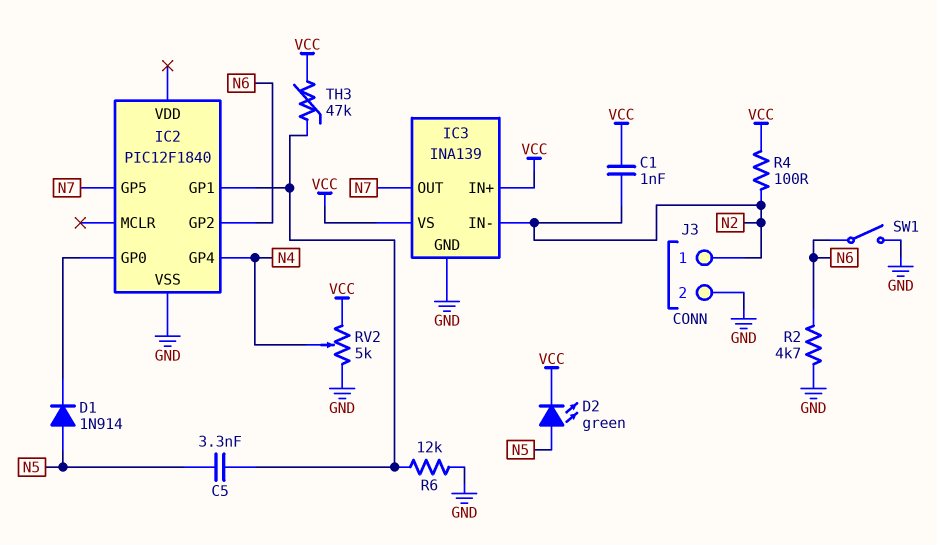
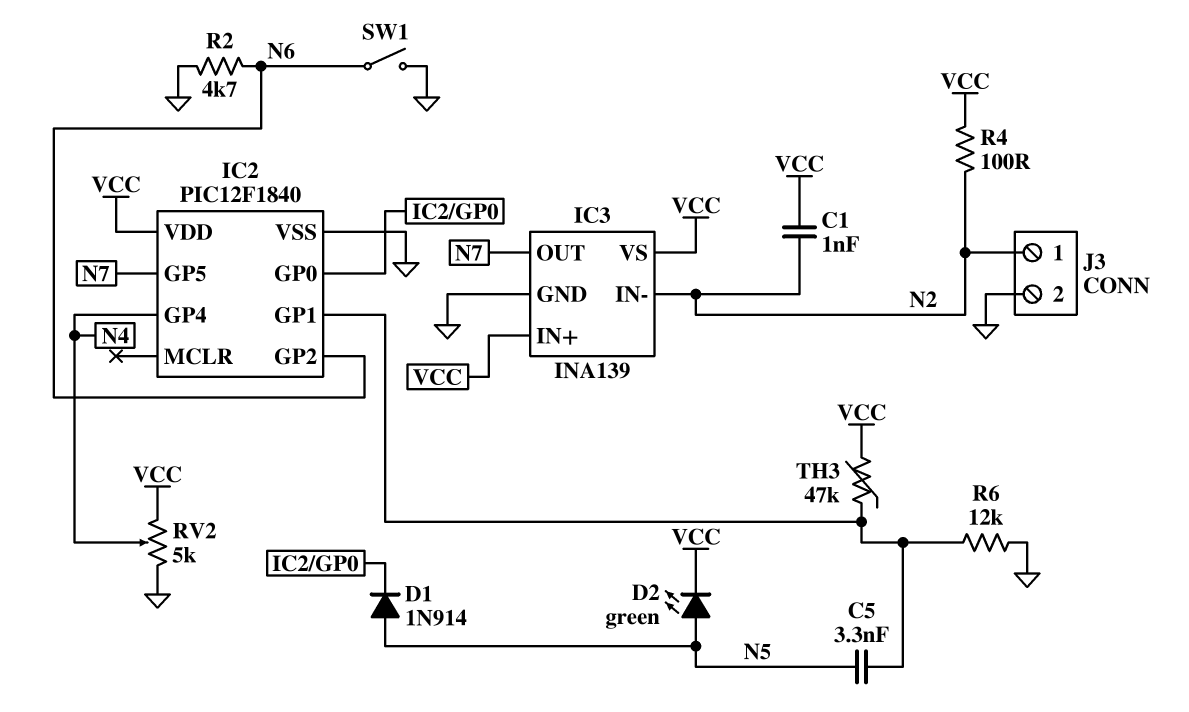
IC2 pin VDD: none -> VCC

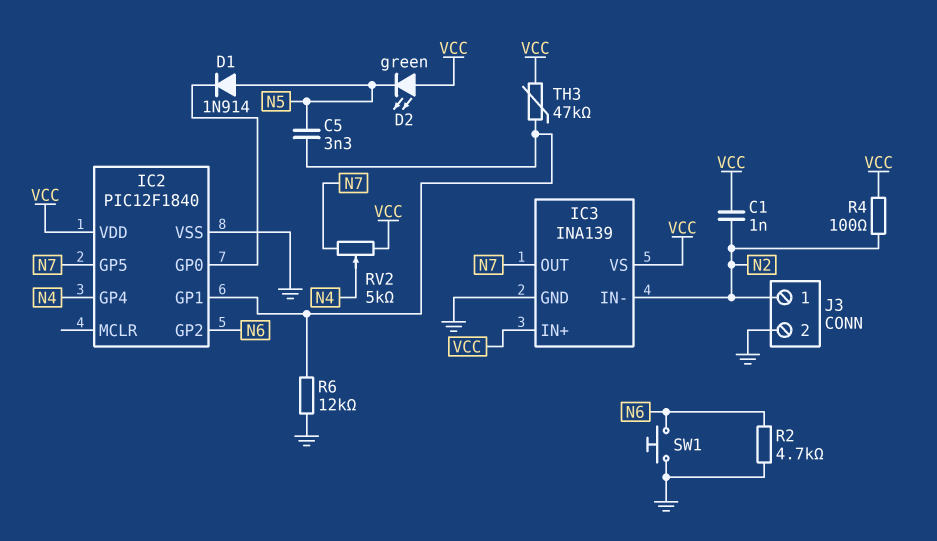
D2: LED green (A N5, K VCC) -> LED green (A VCC, K N5)
RV2: 5k (GND, VCC, wiper N4) -> 5k (N7, VCC, wiper N4)
SW1: switch (GND, N6) -> button (GND, N6)

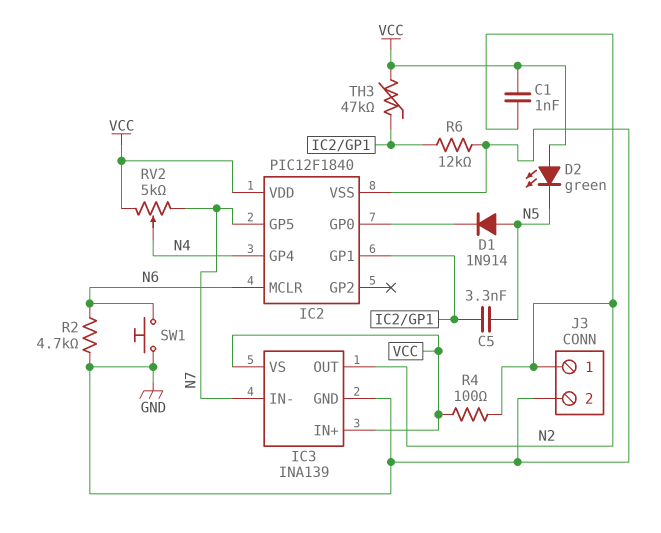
IC2 pin GP2: N6 -> none
IC2 pin MCLR: none -> N6
IC3 pin IN-: N2 -> N7
IC3 pin OUT: N7 -> N2

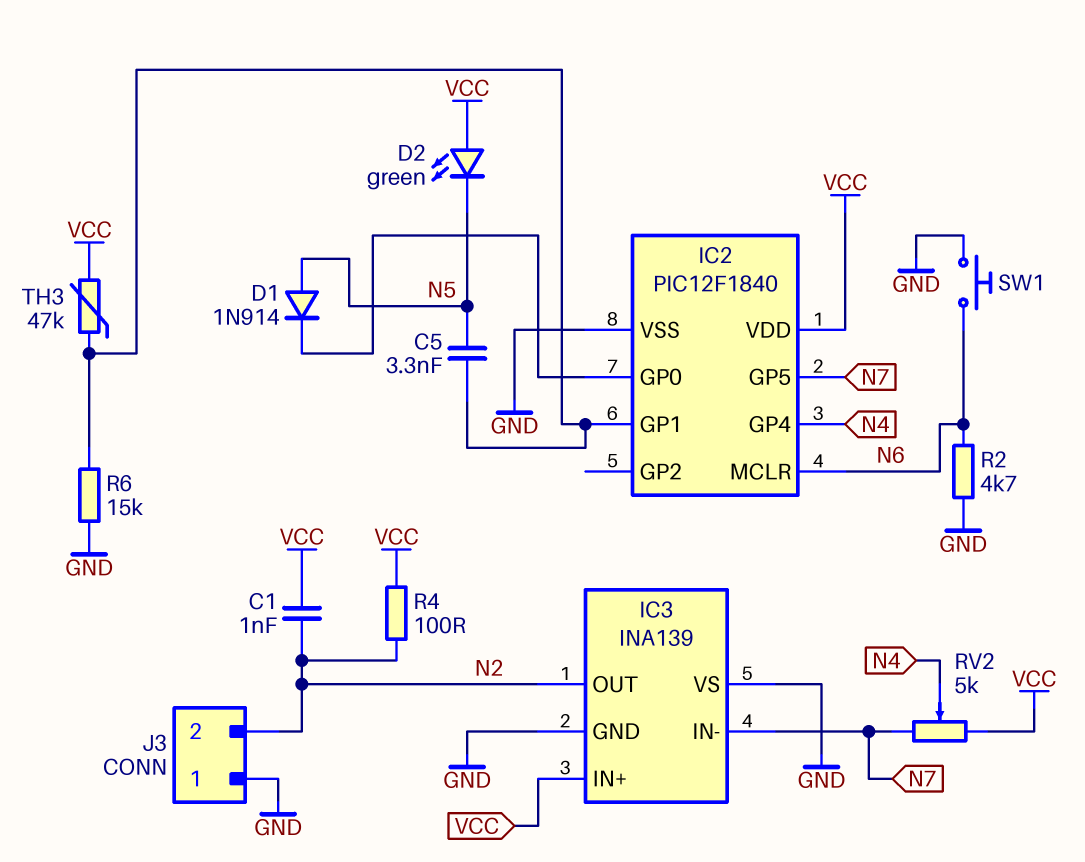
IC3 pin VS: VCC -> GND
J3 pin 1: N2 -> GND
J3 pin 2: GND -> N2
R6: 12k (GND, IC2/GP1) -> 15k (GND, IC2/GP1)

